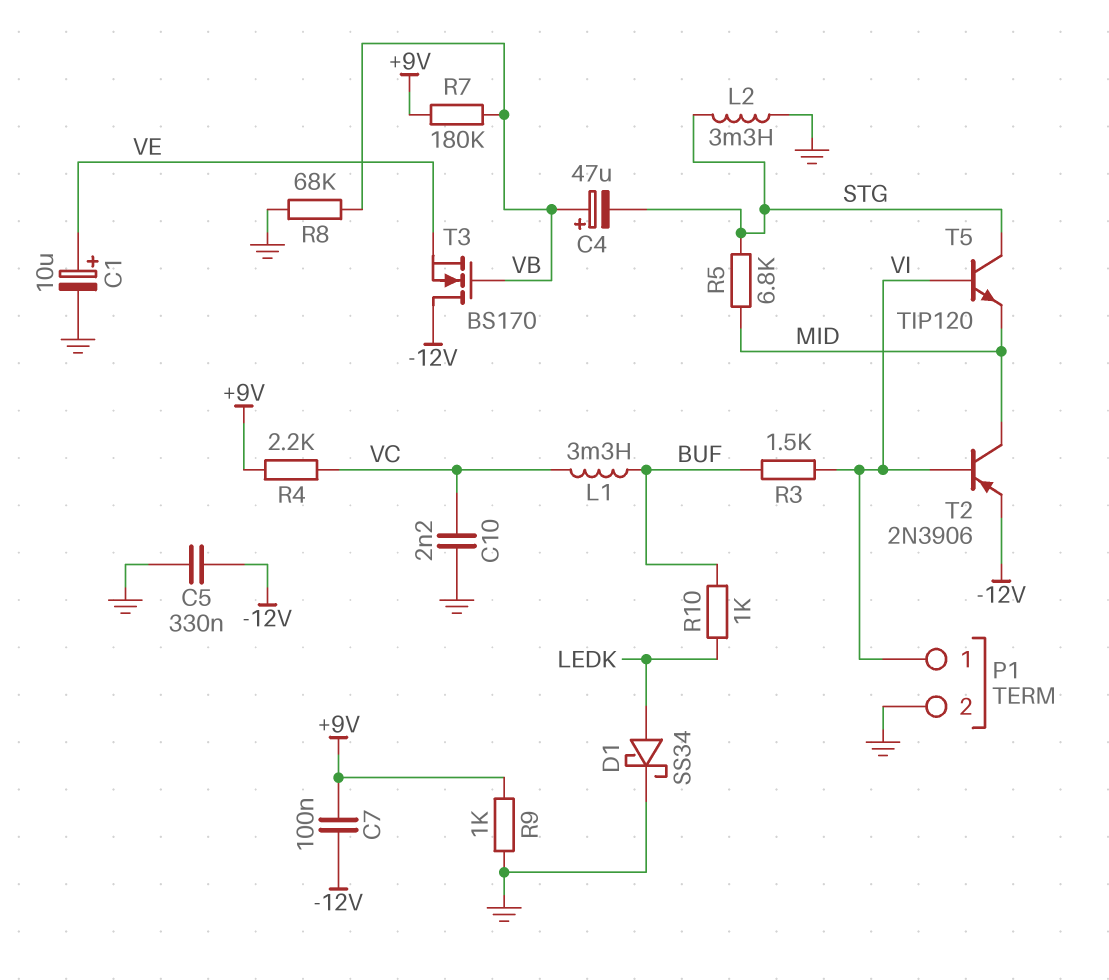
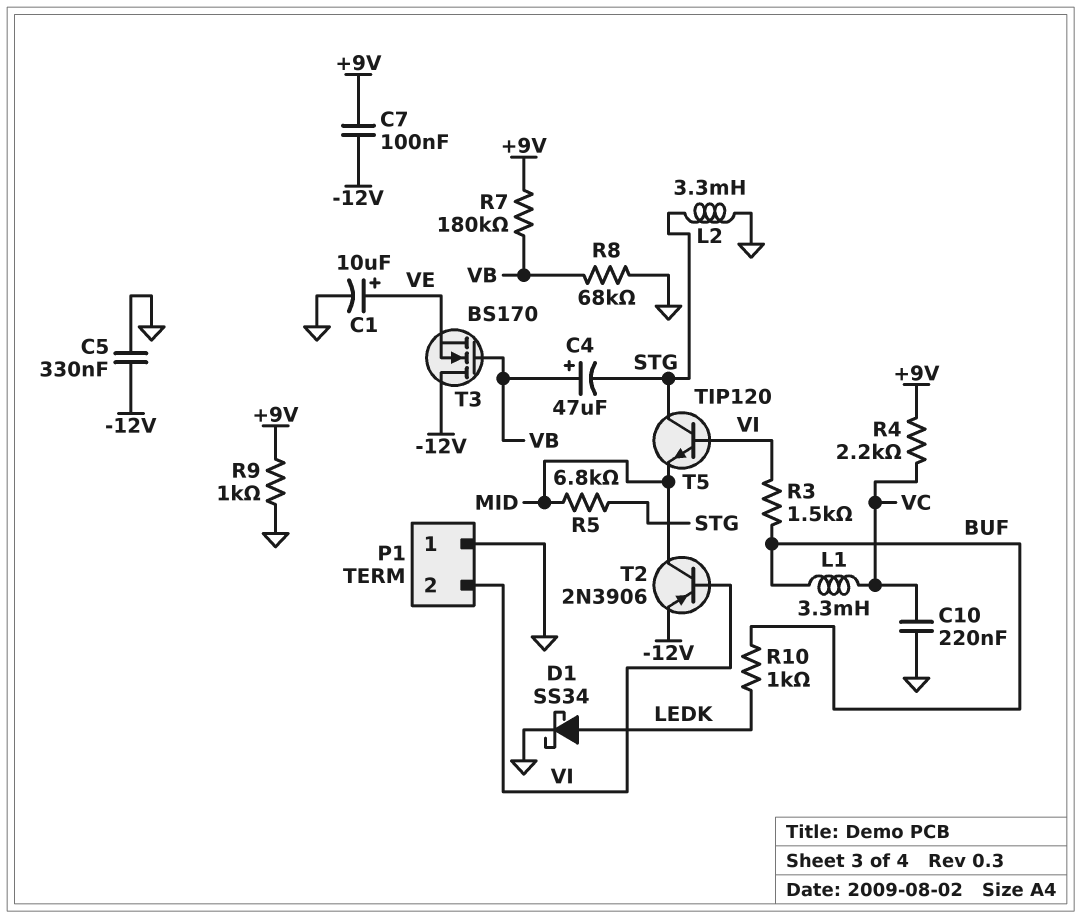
C10: 2.2nF (GND, VC) -> 220nF (GND, VC)
P1 pin 1: VI -> GND
P1 pin 2: GND -> VI

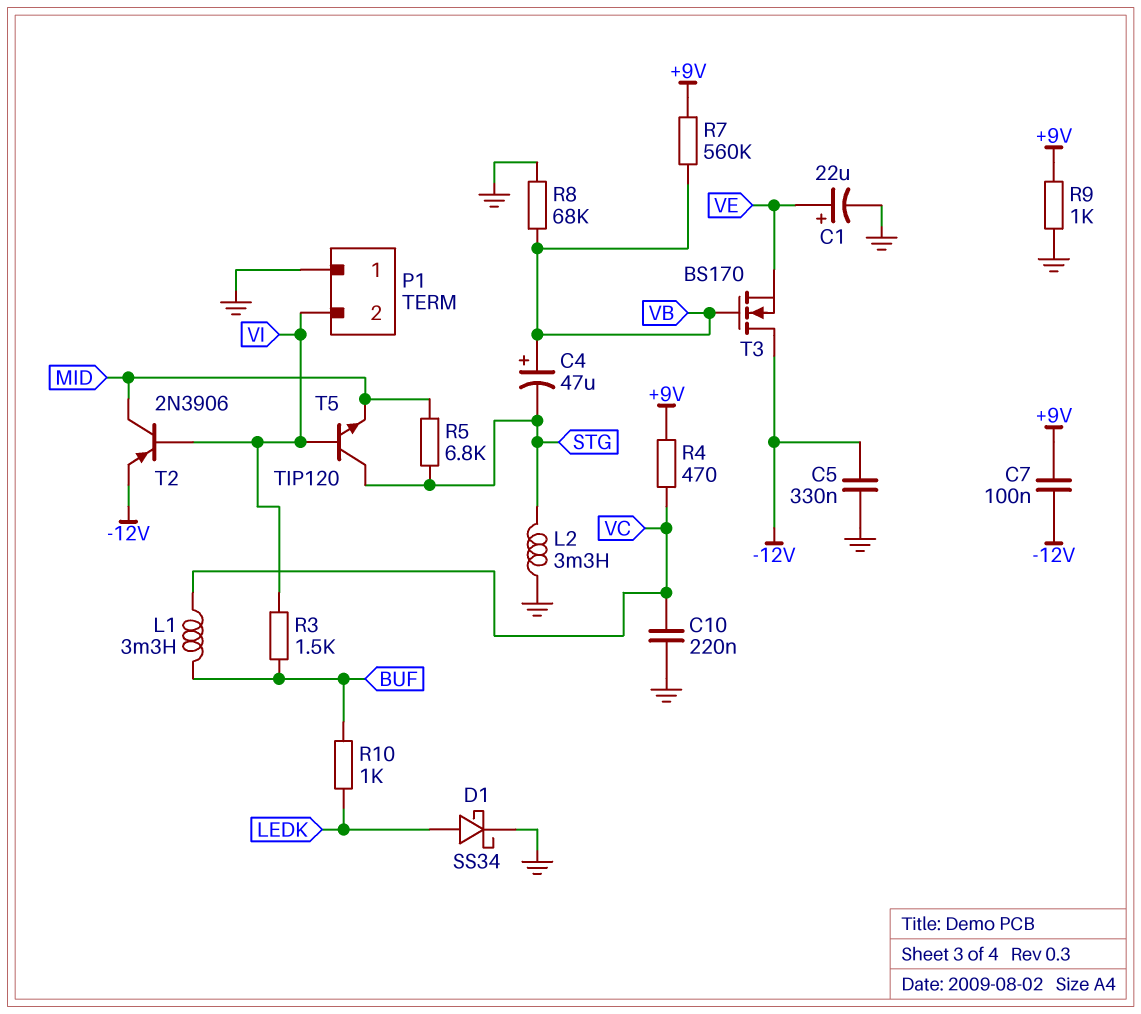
C1: 10uF (plus VE, minus GND) -> 22uF (plus VE, minus GND)
R4: 2.2k (+9V, VC) -> 470 (+9V, VC)
R7: 180k (+9V, VB) -> 560k (+9V, VB)

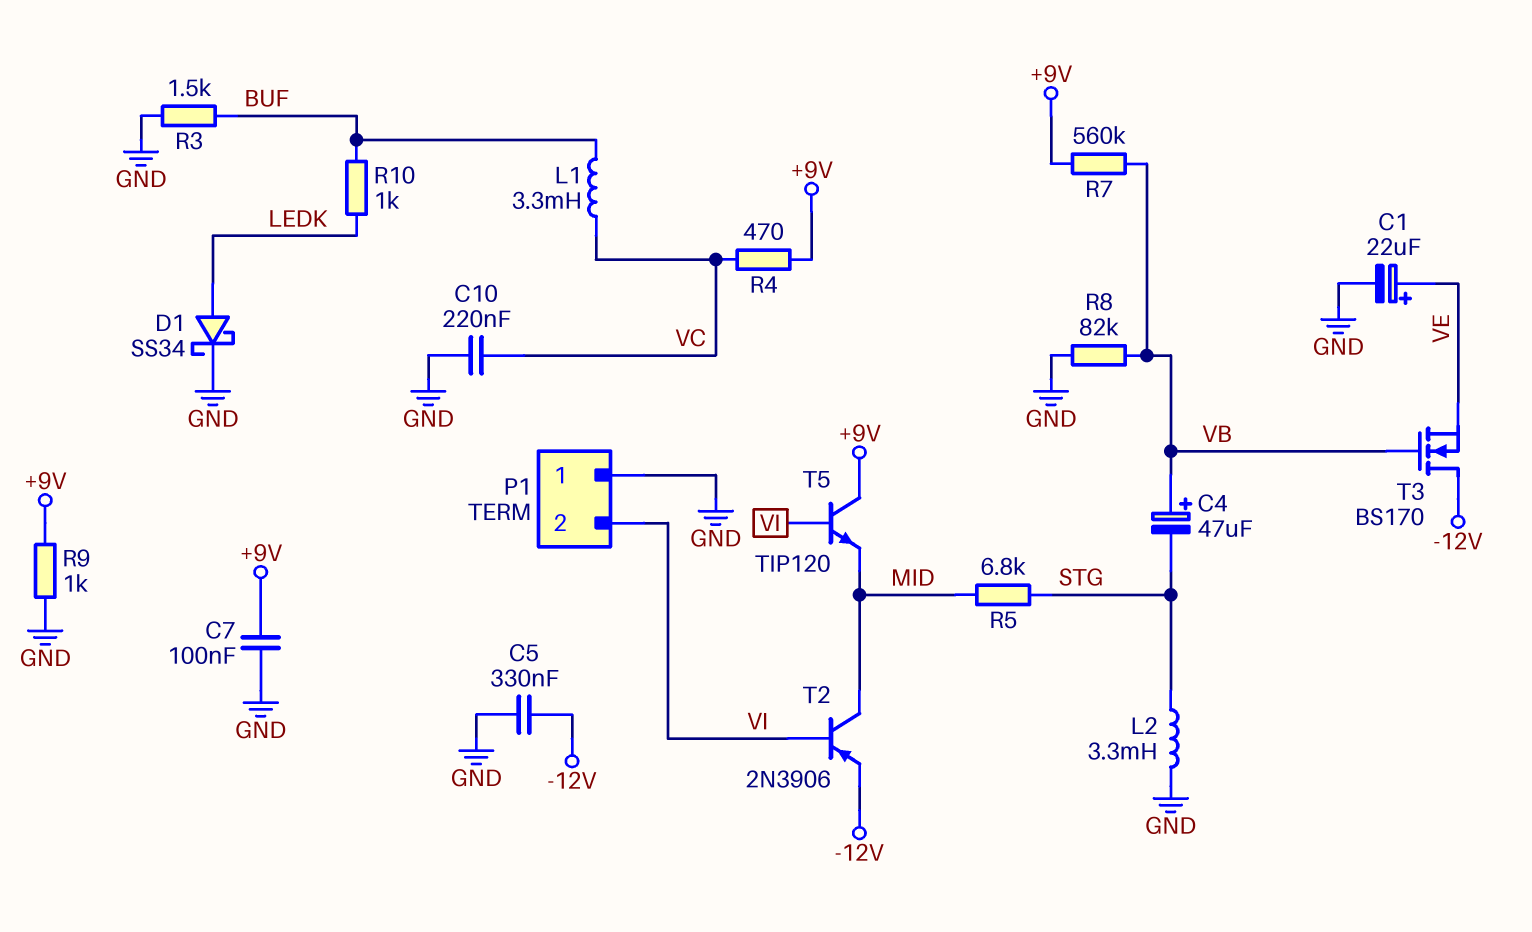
C7: 100nF (+9V, -12V) -> 100nF (+9V, GND)
R3: 1.5k (BUF, VI) -> 1.5k (BUF, GND)
R8: 68k (GND, VB) -> 82k (GND, VB)
T5: NPN TIP120 (B VI, C STG, E MID) -> NPN TIP120 (B VI, C +9V, E MID)

